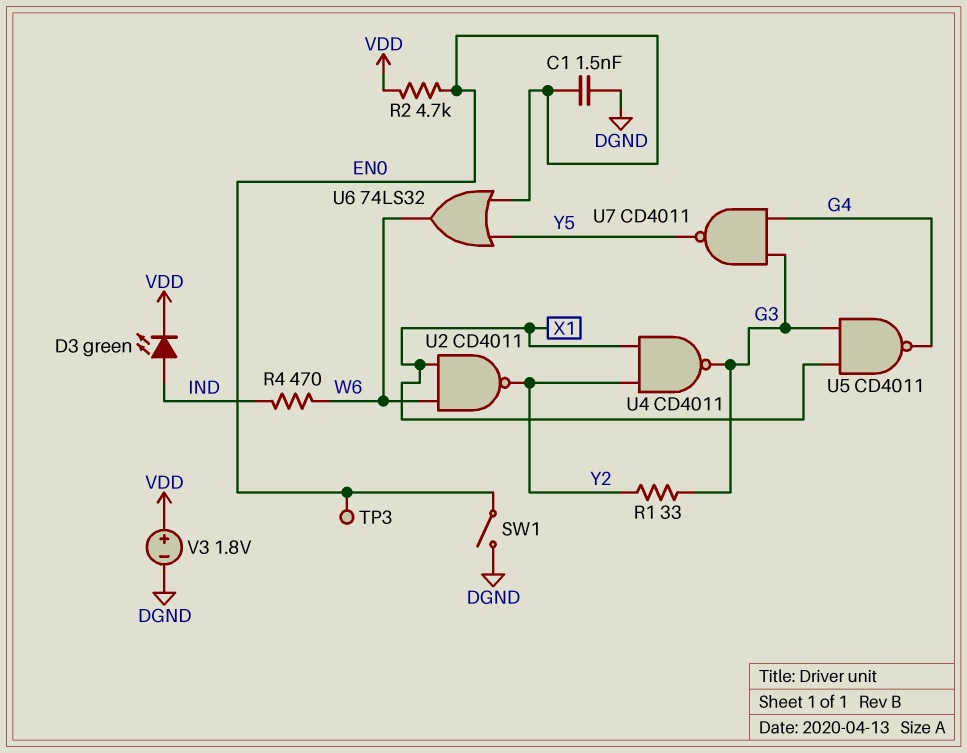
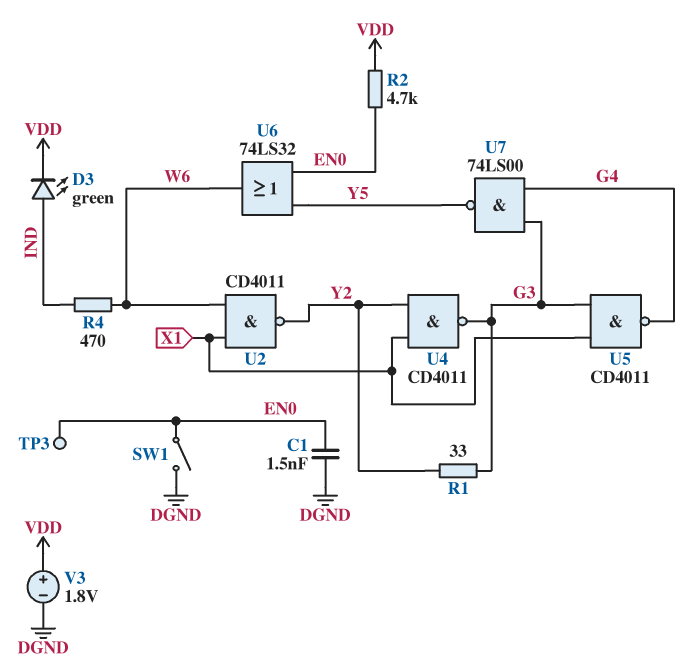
U7: NAND CD4011 (in G3, in G4, out Y5) -> NAND 74LS00 (in G3, in G4, out Y5)

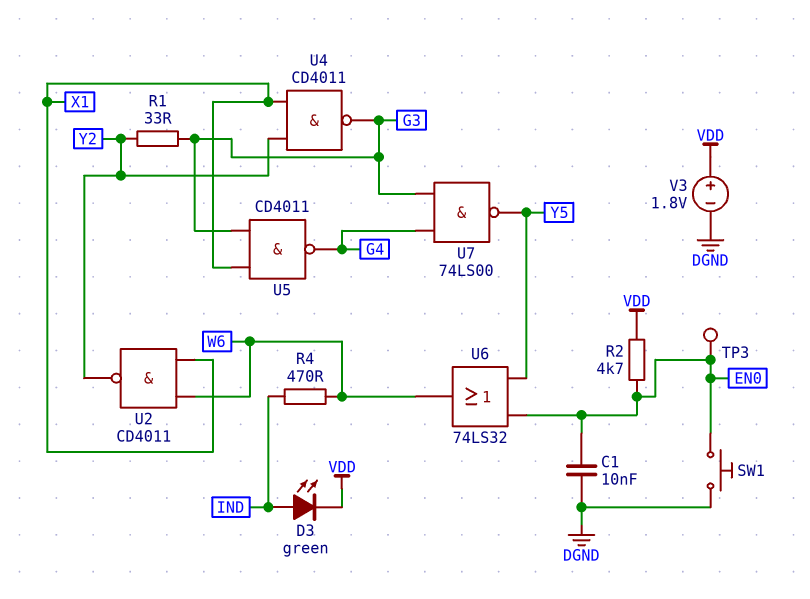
C1: 1.5nF (DGND, EN0) -> 10nF (DGND, EN0)
SW1: switch (DGND, EN0) -> button (DGND, EN0)

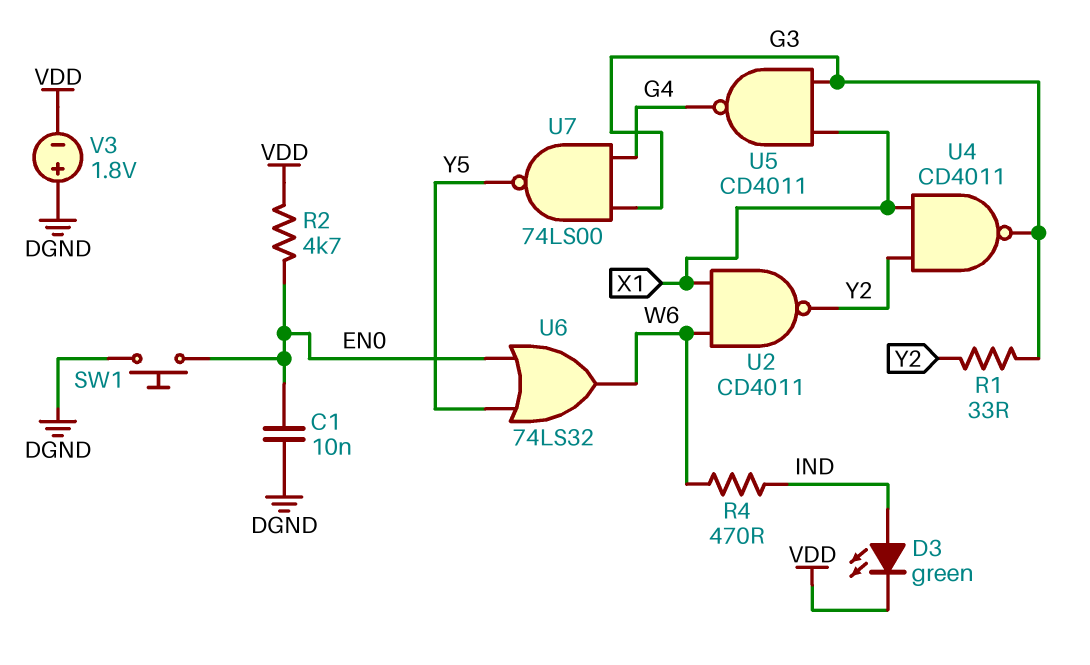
TP3: test point (EN0) -> none
V3: 1.8V (plus VDD, minus DGND) -> 1.8V (plus DGND, minus VDD)

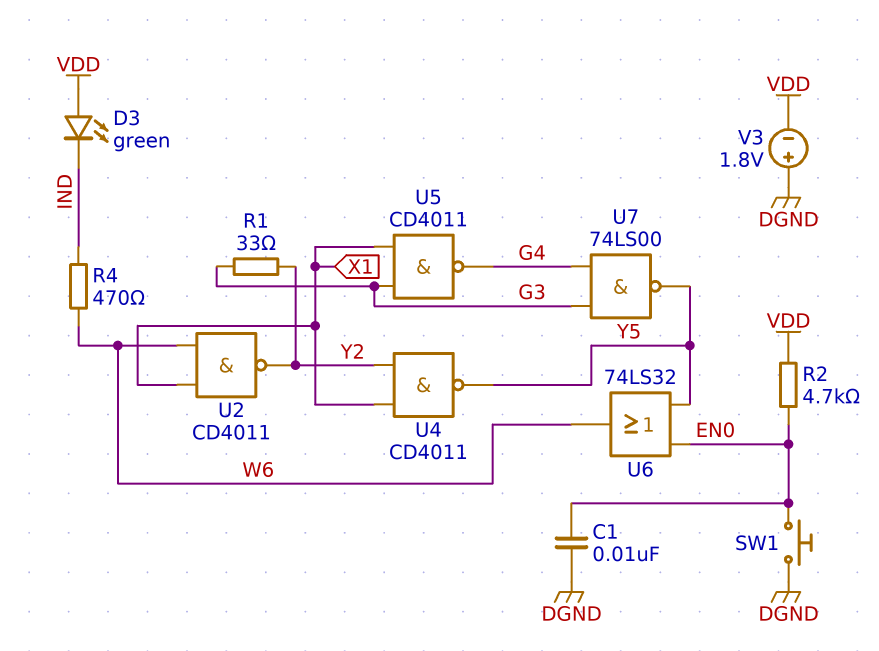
D3: LED green (A IND, K VDD) -> LED green (A VDD, K IND)
U4: NAND CD4011 (in X1, in Y2, out G3) -> NAND CD4011 (in X1, in Y2, out Y5)

